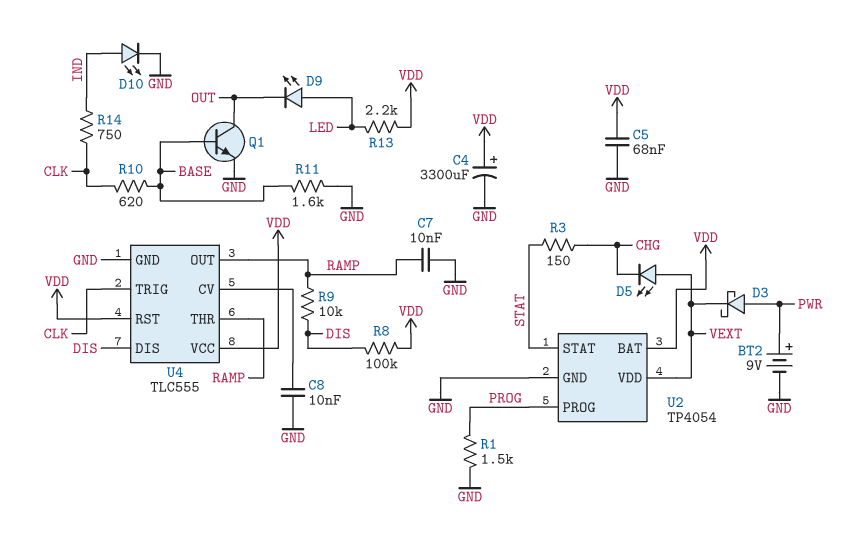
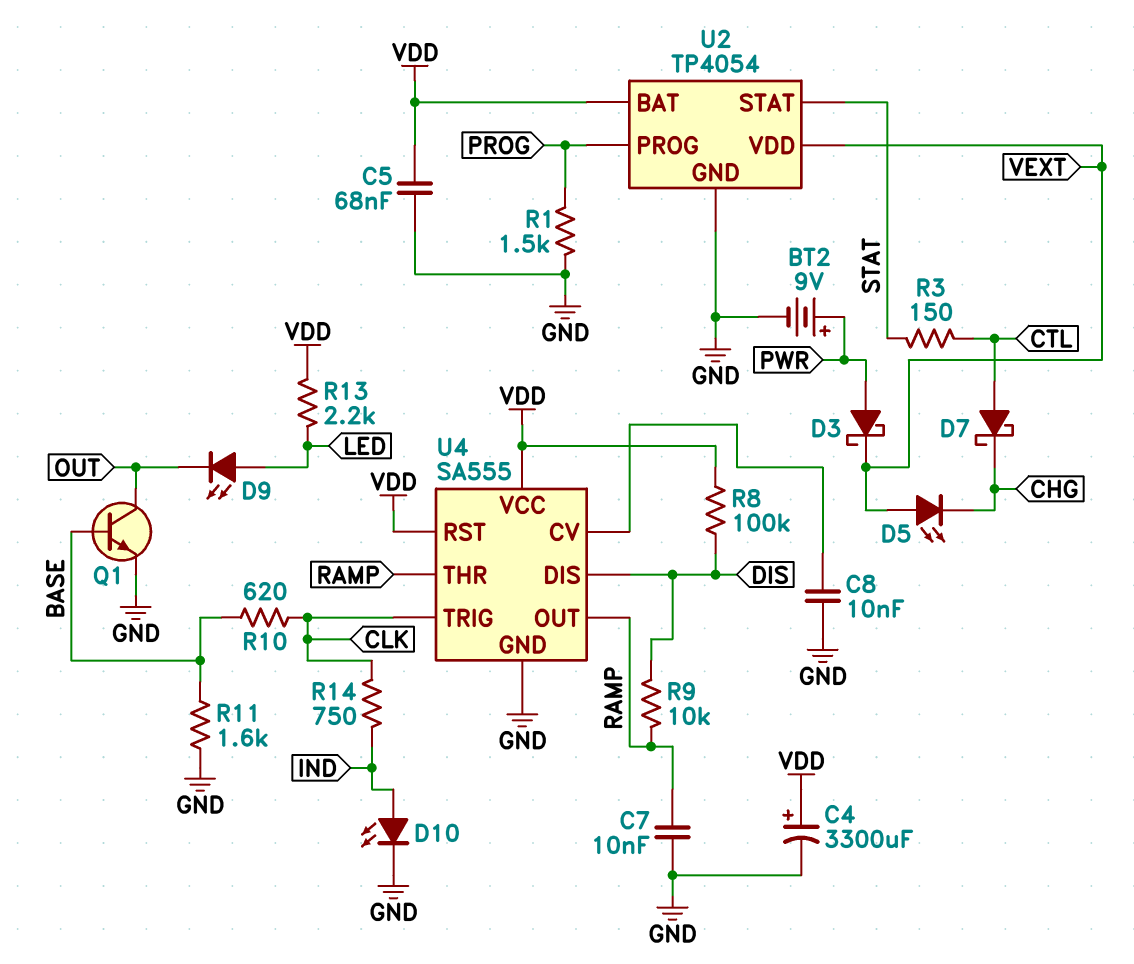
D7: none -> schottky (A CTL, K CHG)
R3: 150 (CHG, STAT) -> 150 (CTL, STAT)
U4: TLC555 -> SA555

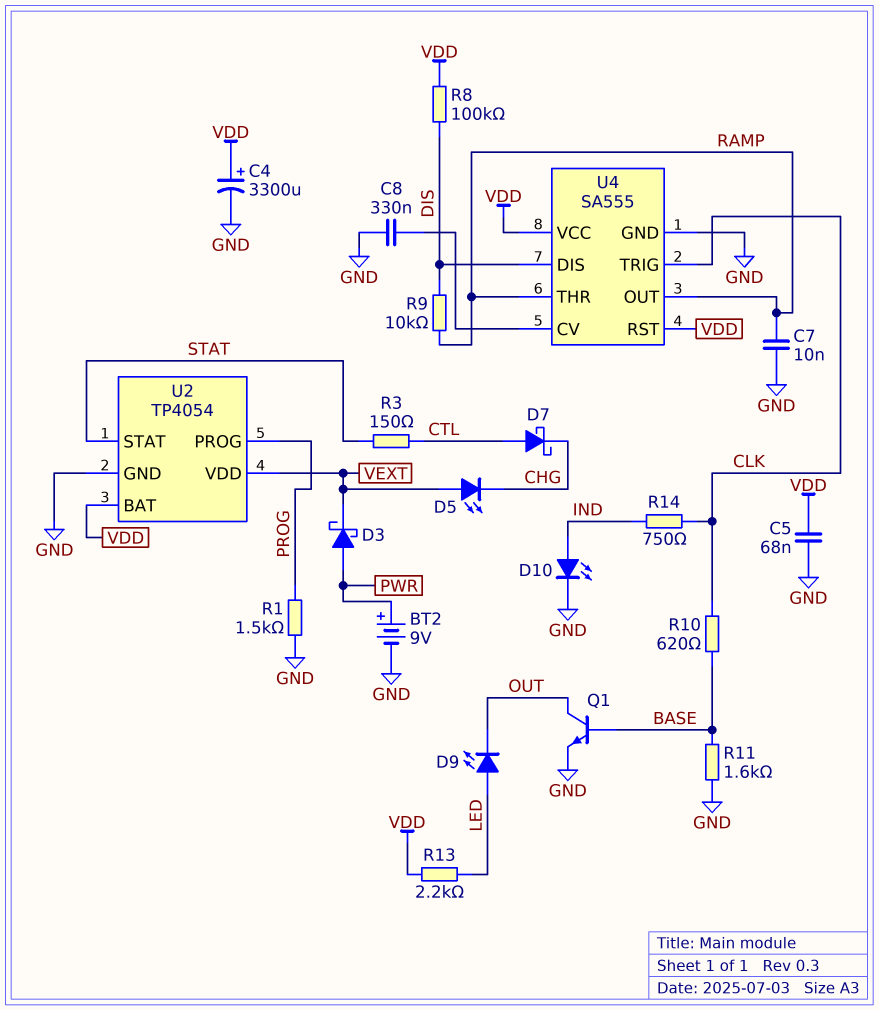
C8: 10nF (GND, U4/CV) -> 330nF (GND, U4/CV)

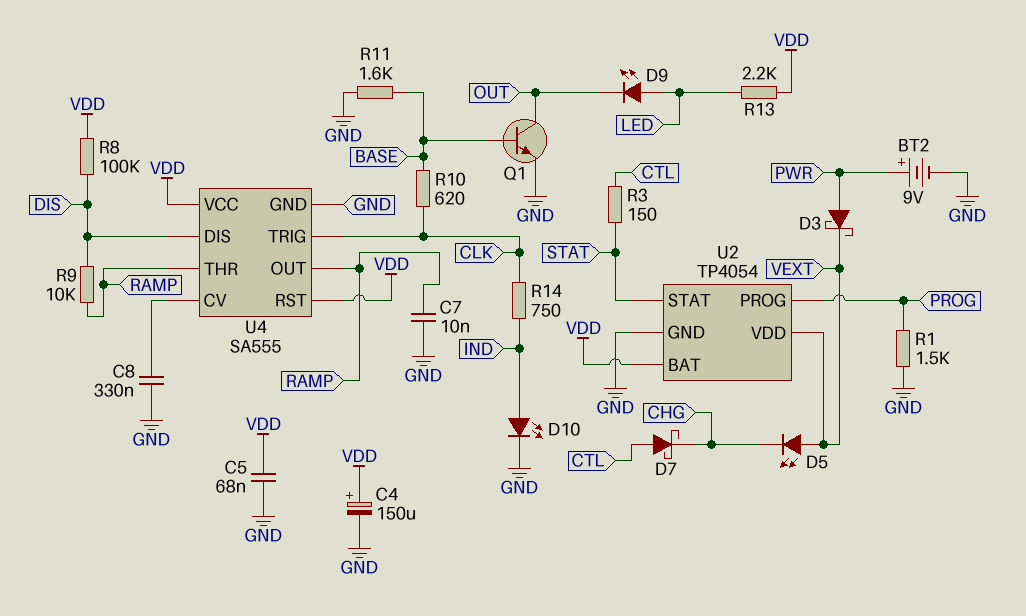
C4: 3300uF (plus VDD, minus GND) -> 150uF (plus VDD, minus GND)

